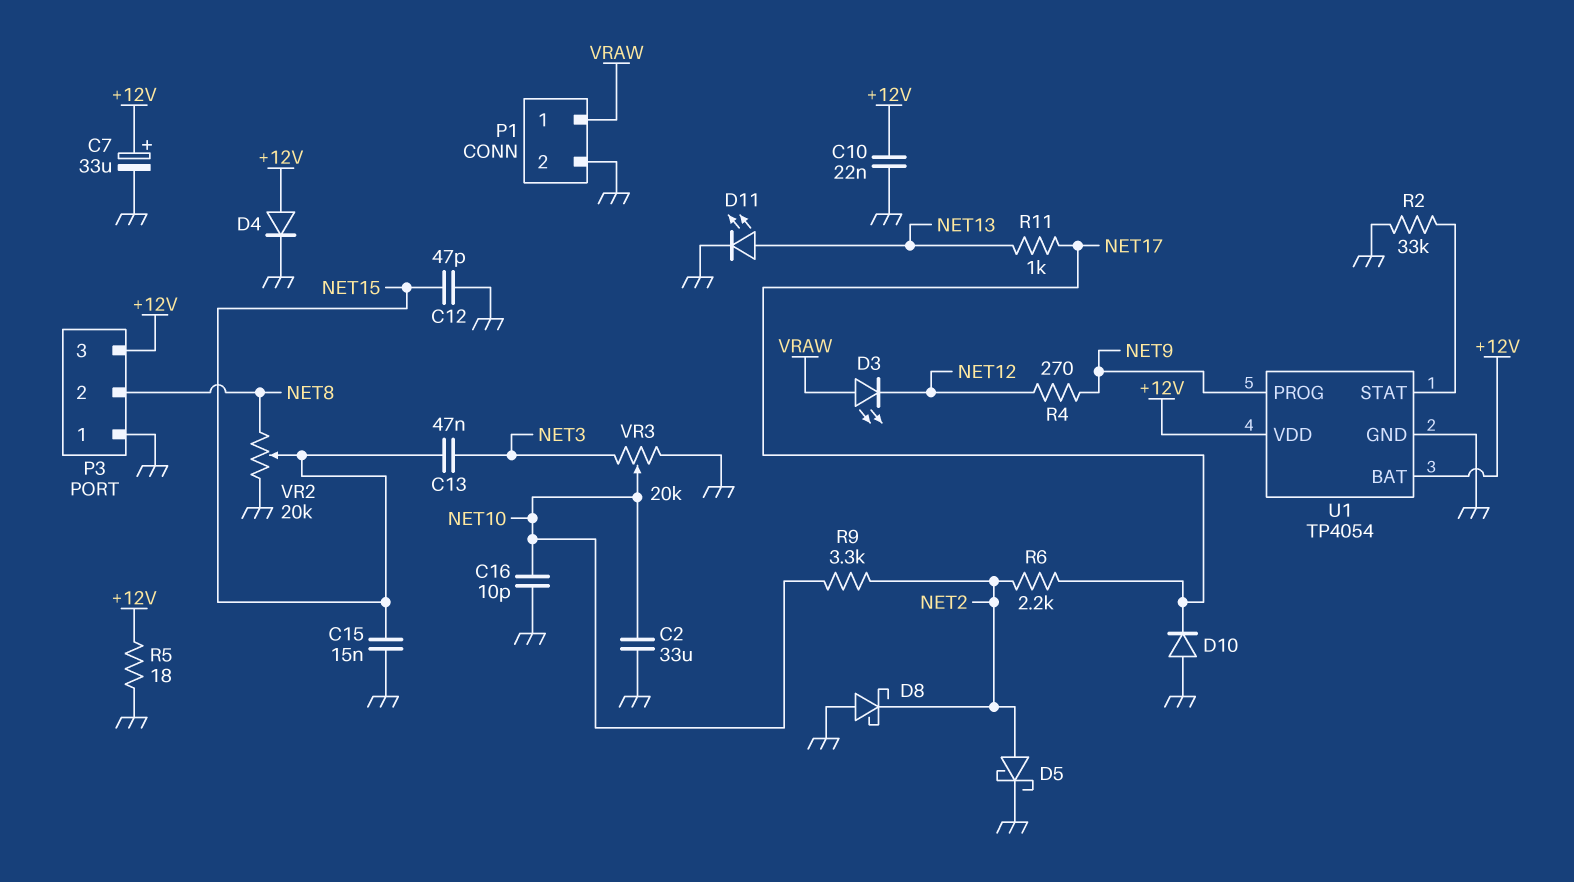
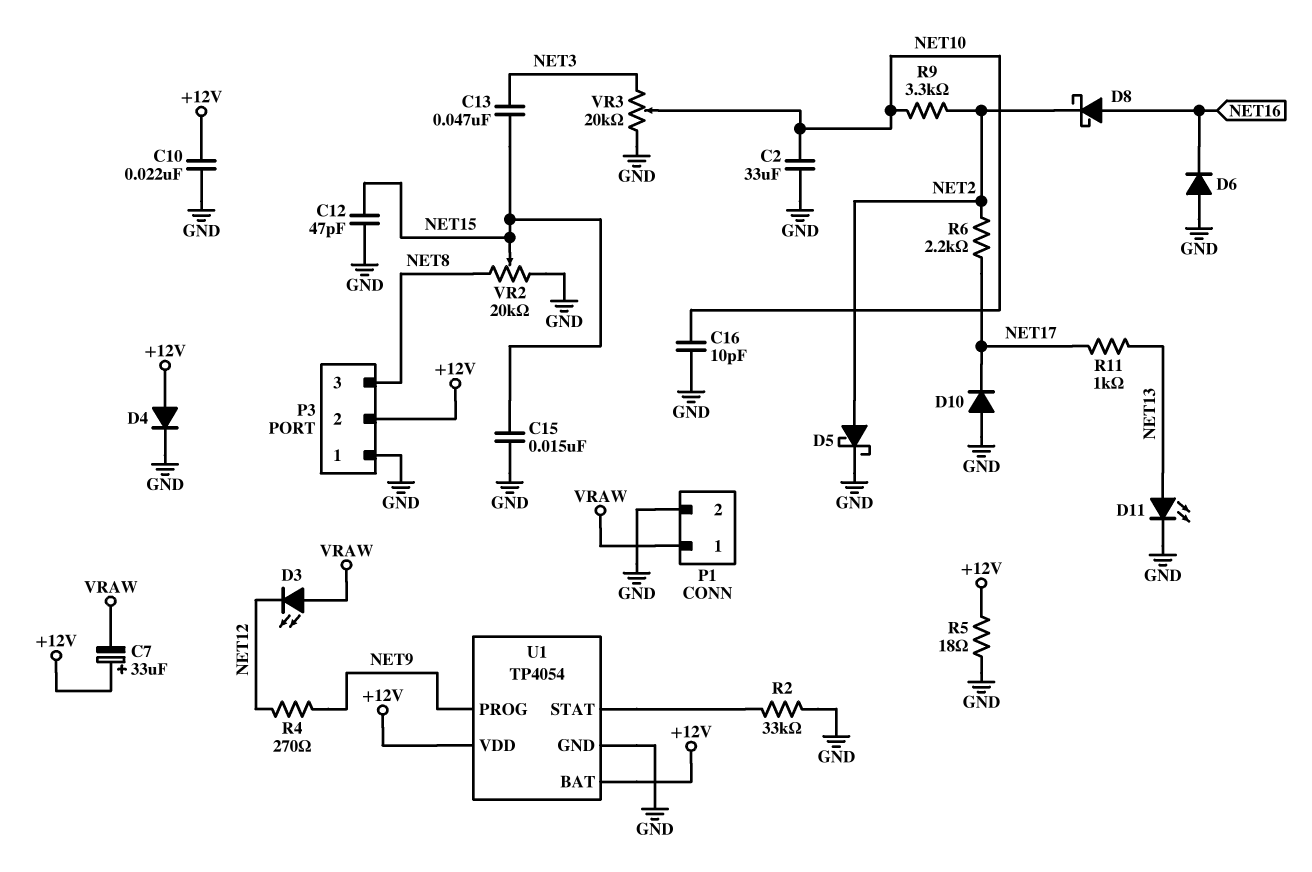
C7: 33uF (plus +12V, minus GND) -> 33uF (plus +12V, minus VRAW)
D6: none -> diode (A GND, K NET16)
D8: schottky (A GND, K NET2) -> schottky (A NET16, K NET2)
P3 pin 2: NET8 -> +12V
P3 pin 3: +12V -> NET8

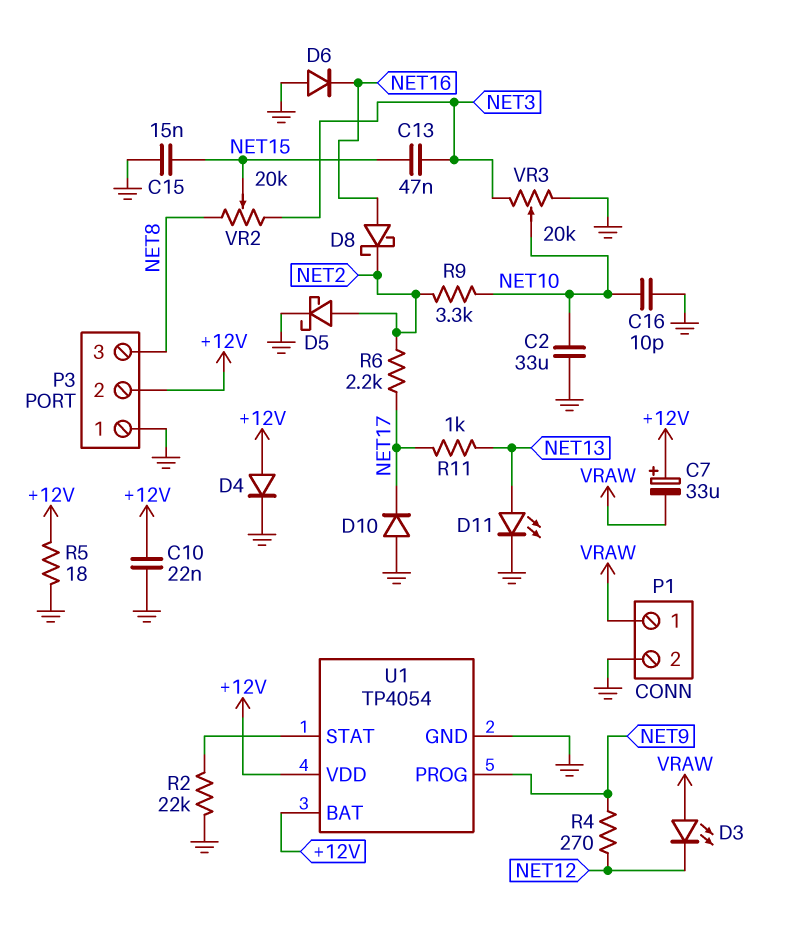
C12: 47pF (GND, NET15) -> none
R2: 33k (GND, U1/STAT) -> 22k (GND, U1/STAT)
VR2: 20k (GND, NET8, wiper NET15) -> 20k (NET3, NET8, wiper NET15)

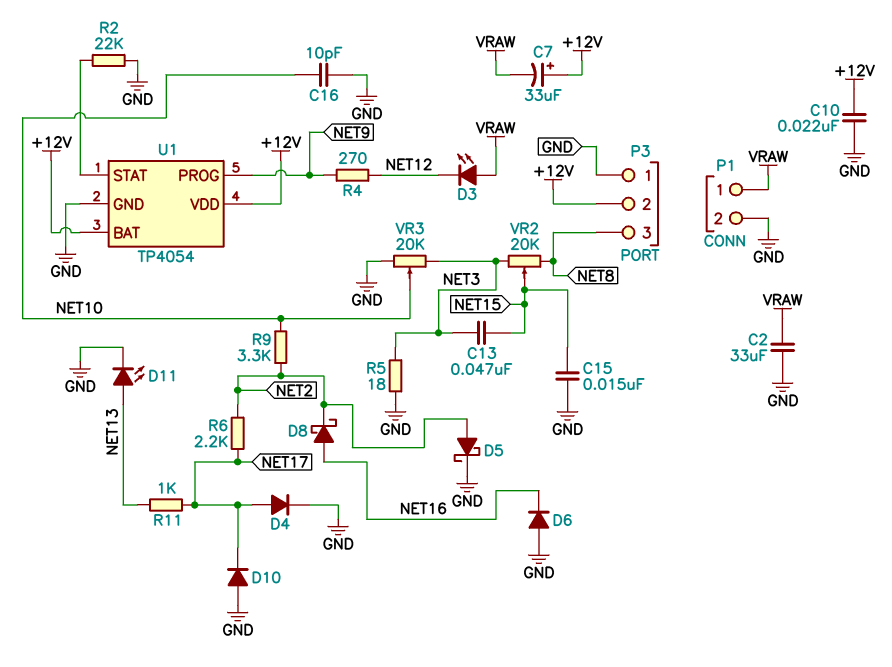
C2: 33uF (GND, NET10) -> 33uF (GND, VRAW)
D4: diode (A +12V, K GND) -> diode (A NET17, K GND)
R5: 18 (+12V, GND) -> 18 (GND, NET3)

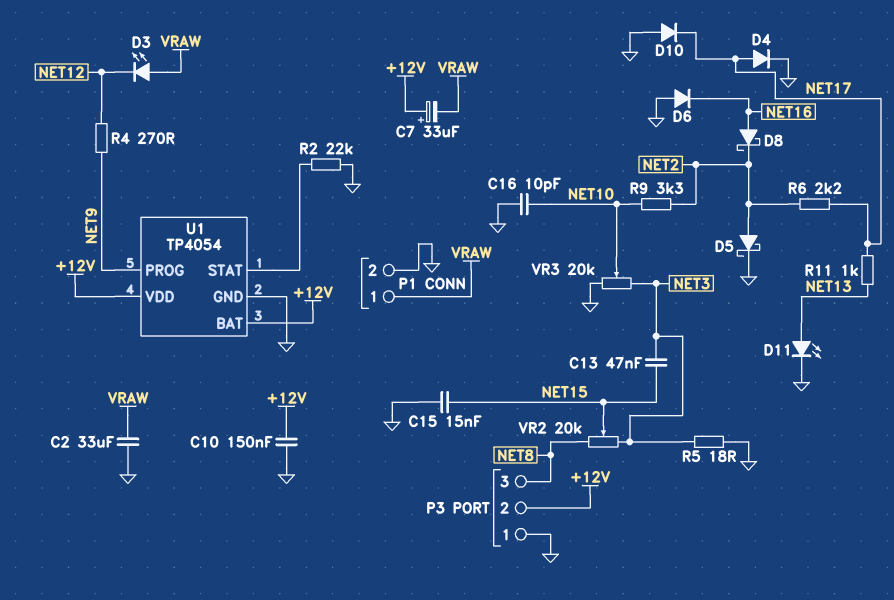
C10: 22nF (+12V, GND) -> 150nF (+12V, GND)

